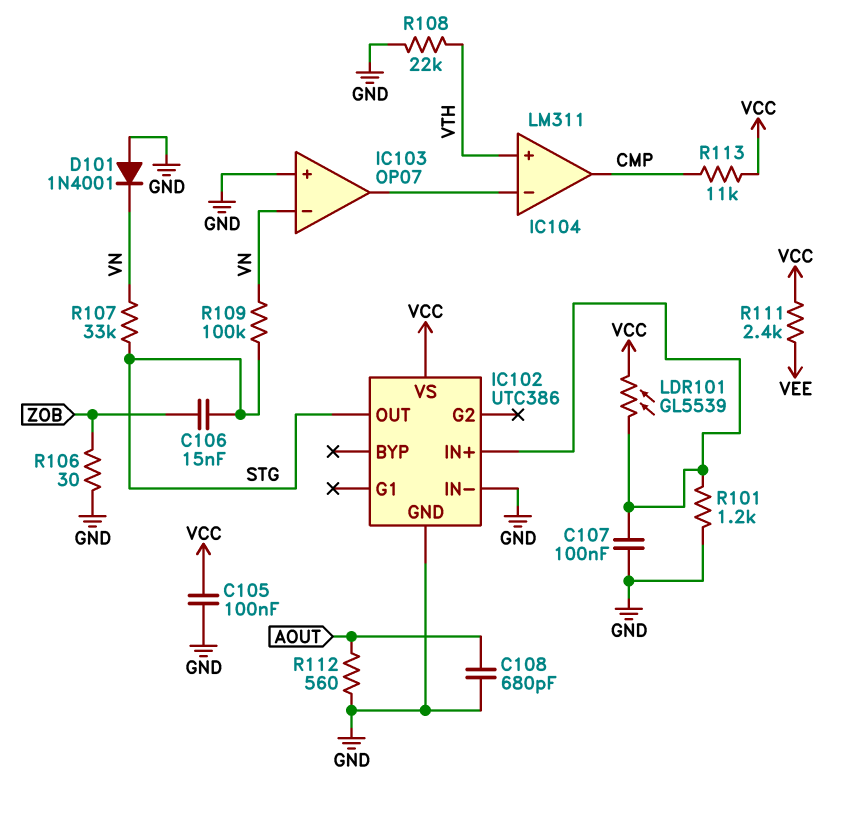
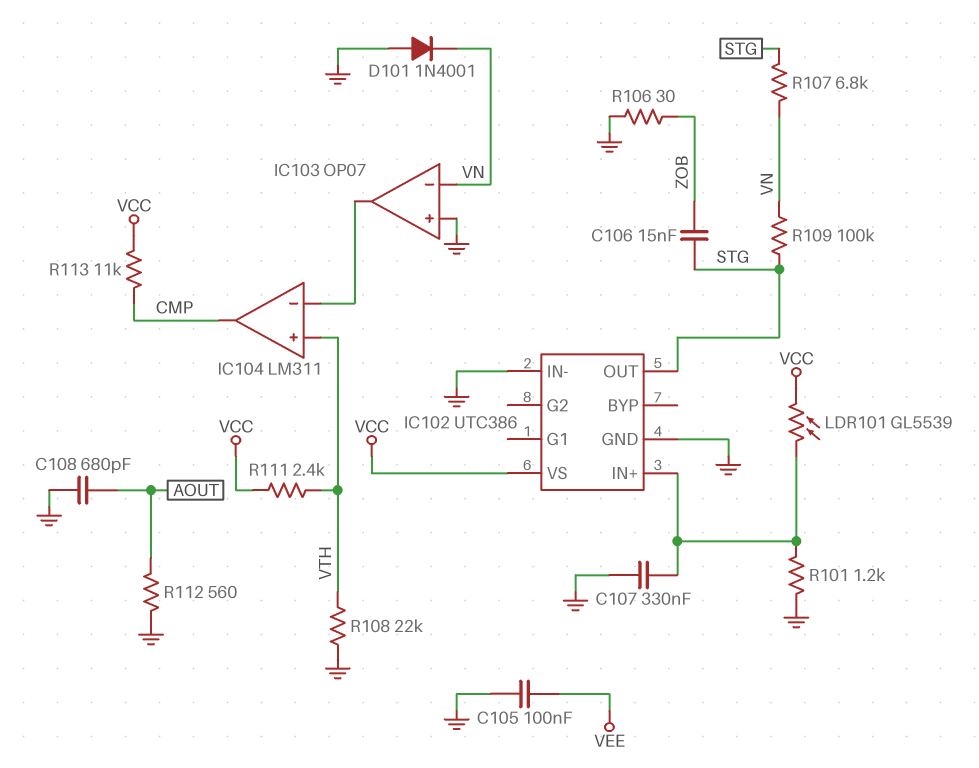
C105: 100nF (GND, VCC) -> 100nF (GND, VEE)
C107: 100nF (GND, IC102/IN+) -> 330nF (GND, IC102/IN+)
R107: 33k (STG, VN) -> 6.8k (STG, VN)
R111: 2.4k (VCC, VEE) -> 2.4k (VCC, VTH)

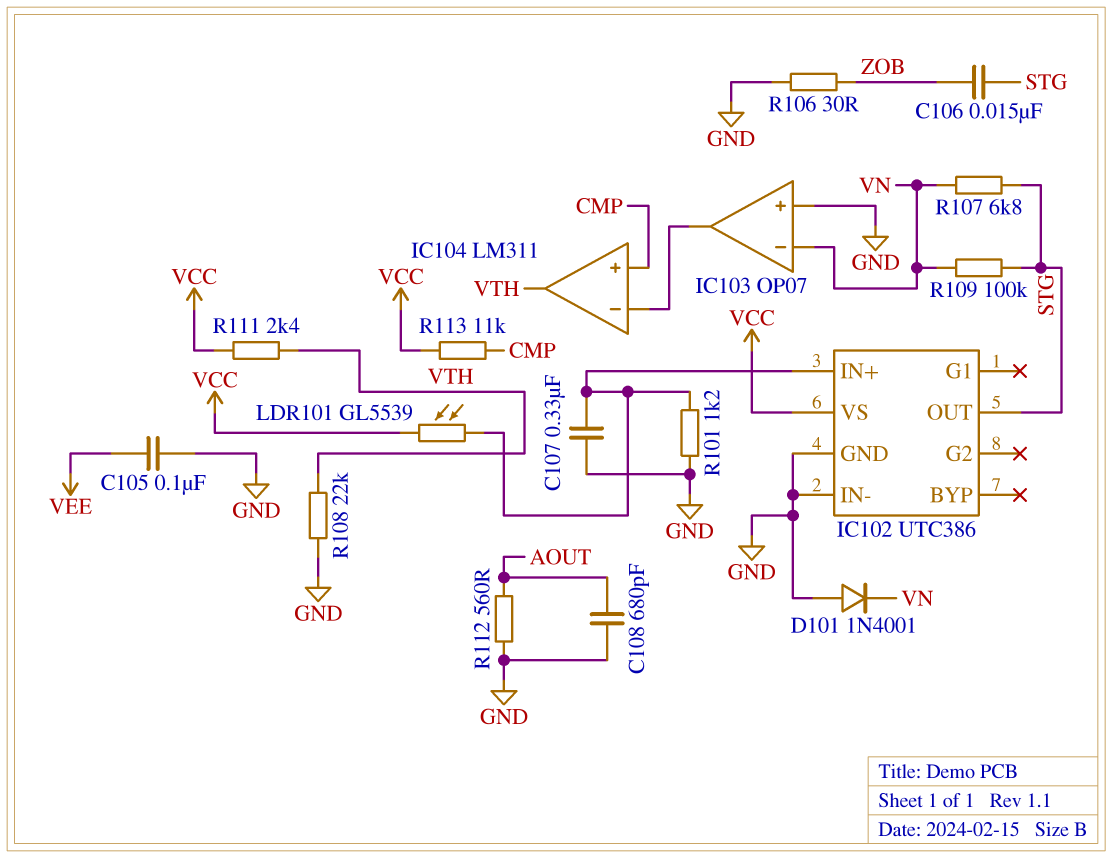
IC104 pin in+: VTH -> CMP
IC104 pin out: CMP -> VTH

